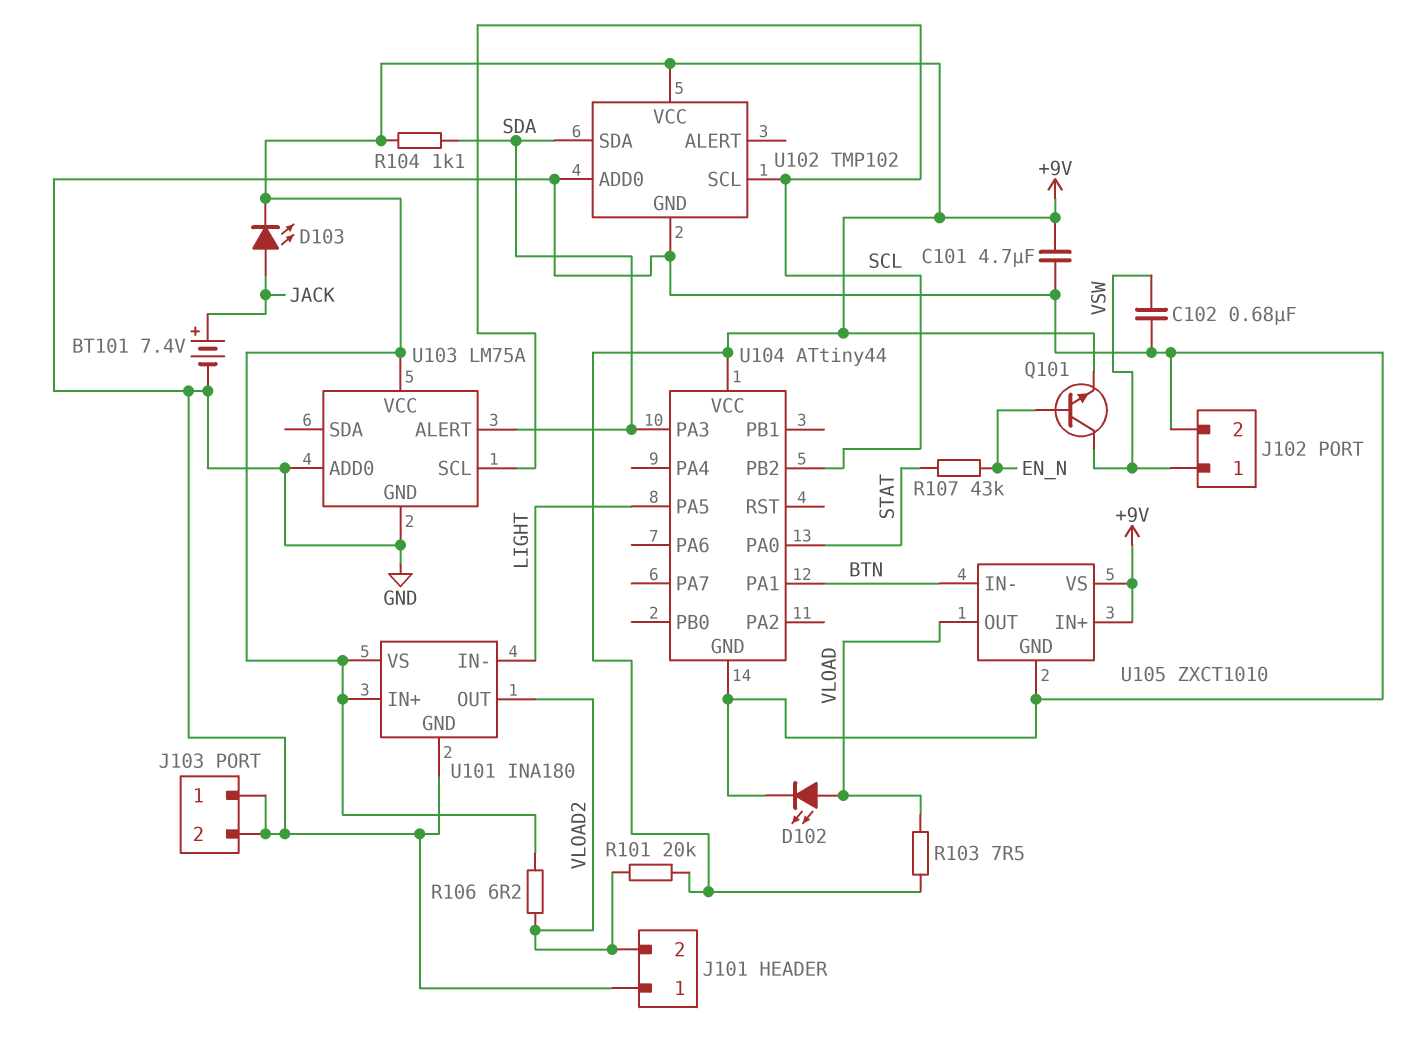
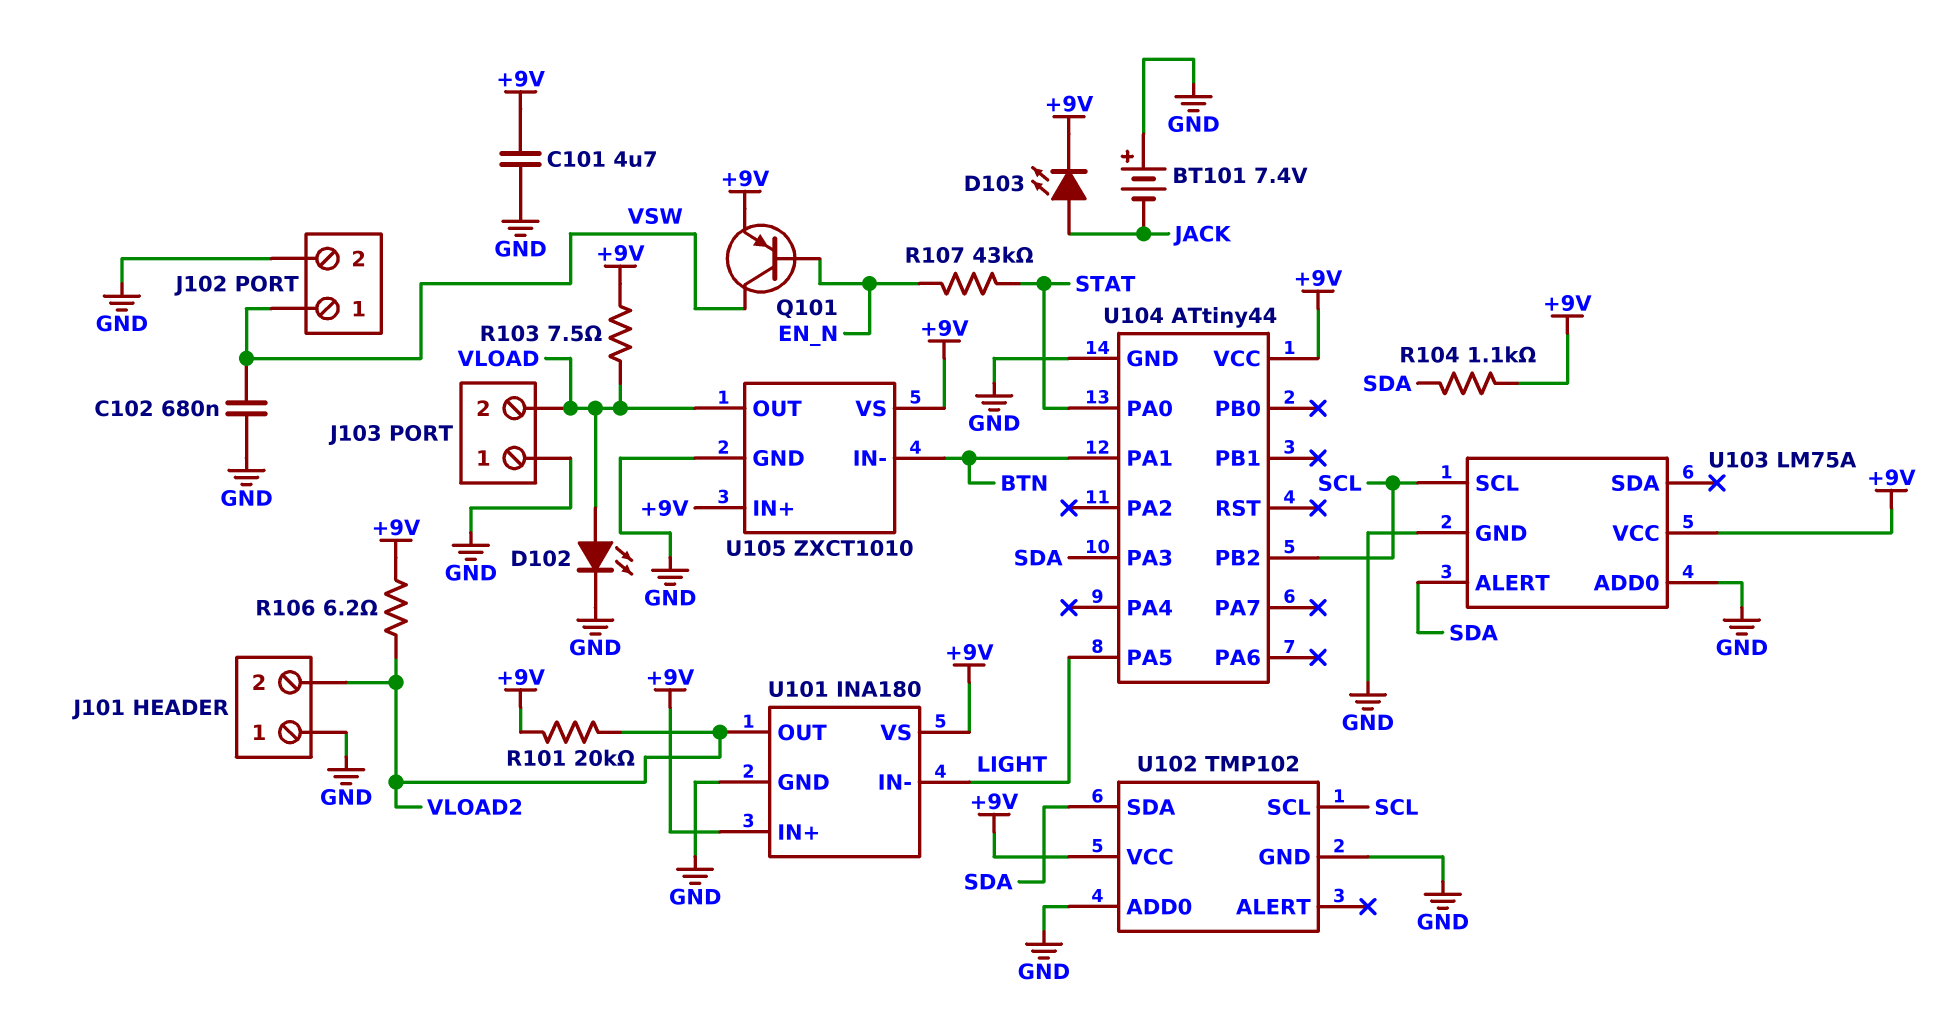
BT101: 7.4V (plus JACK, minus GND) -> 7.4V (plus GND, minus JACK)
J103 pin 2: GND -> VLOAD
Q101: NPN (B EN_N, C VSW, E +9V) -> PNP (B EN_N, C VSW, E +9V)

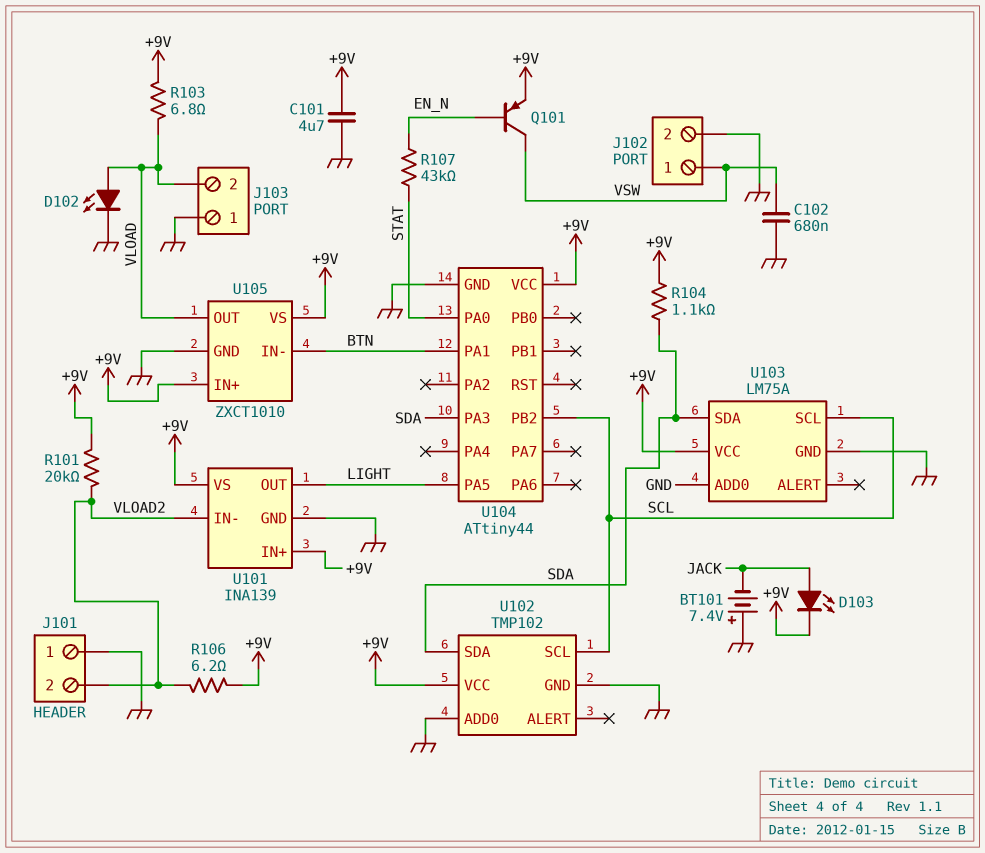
R103: 7.5 (+9V, VLOAD) -> 6.8 (+9V, VLOAD)
U101: INA180 -> INA139
U101 pin IN-: LIGHT -> VLOAD2
U101 pin OUT: VLOAD2 -> LIGHT
U103 pin ALERT: SDA -> none
U103 pin SDA: none -> SDA

